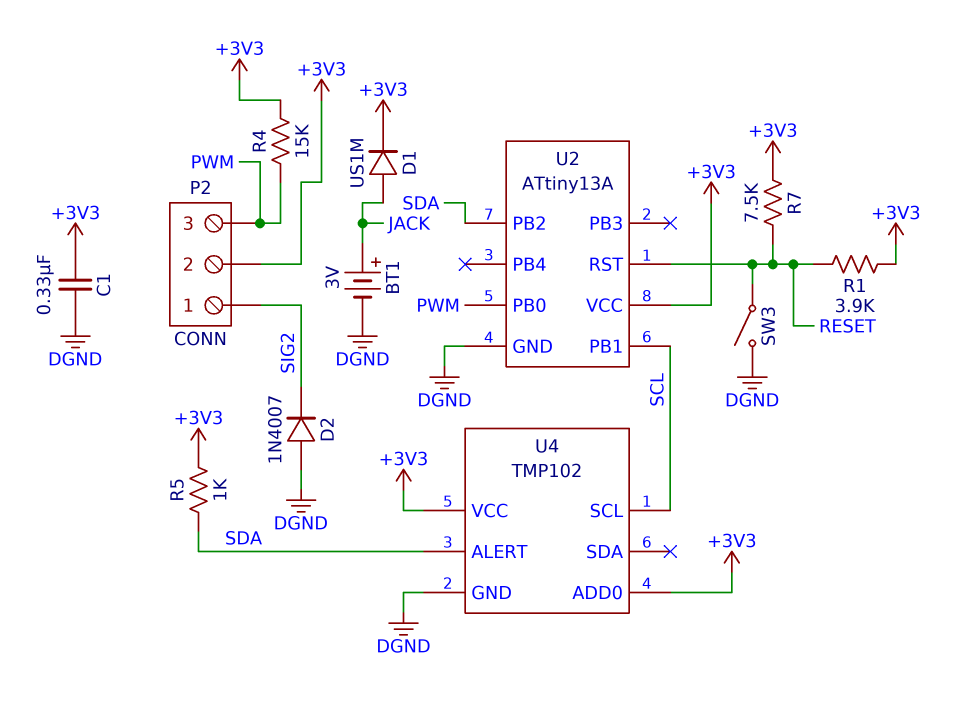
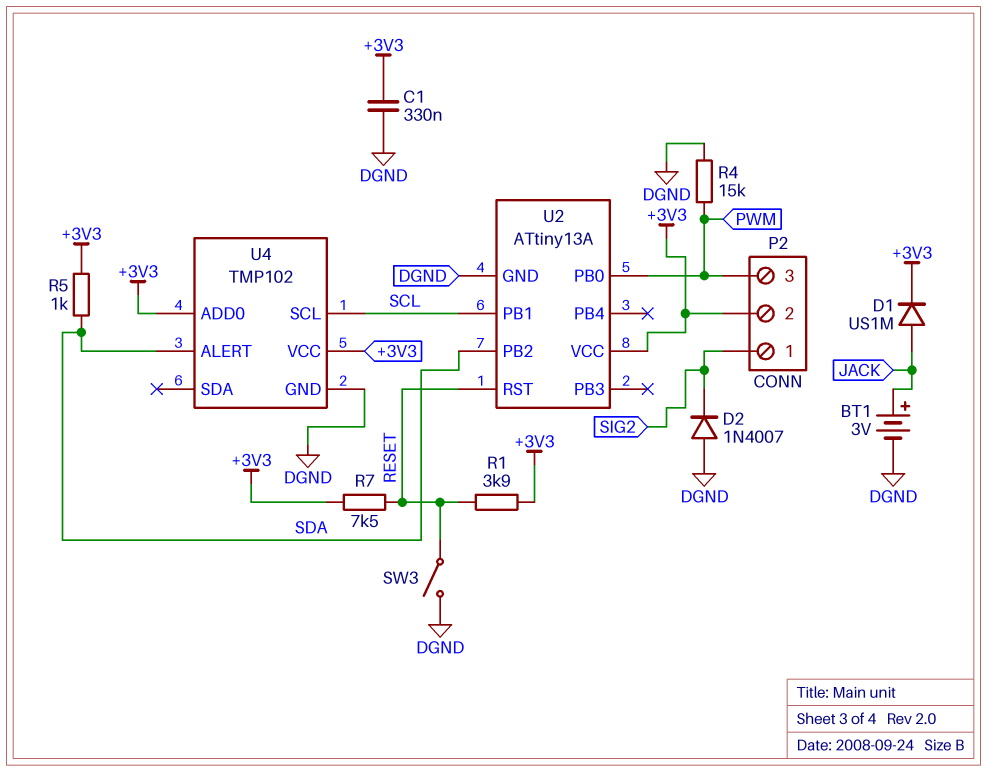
R4: 15k (+3V3, PWM) -> 15k (DGND, PWM)

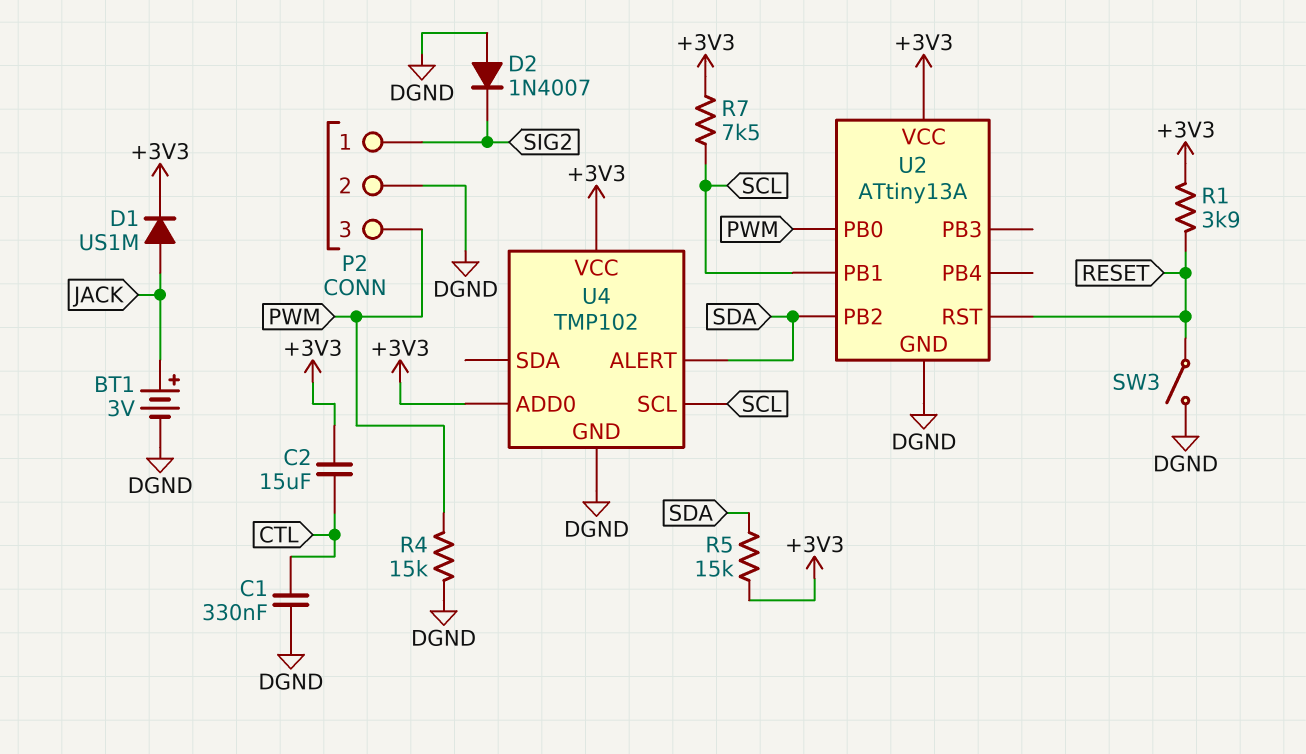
C1: 330nF (+3V3, DGND) -> 330nF (CTL, DGND)
C2: none -> 15uF (+3V3, CTL)
P2 pin 2: +3V3 -> DGND
R5: 1k (+3V3, SDA) -> 15k (+3V3, SDA)
R7: 7.5k (+3V3, RESET) -> 7.5k (+3V3, SCL)

